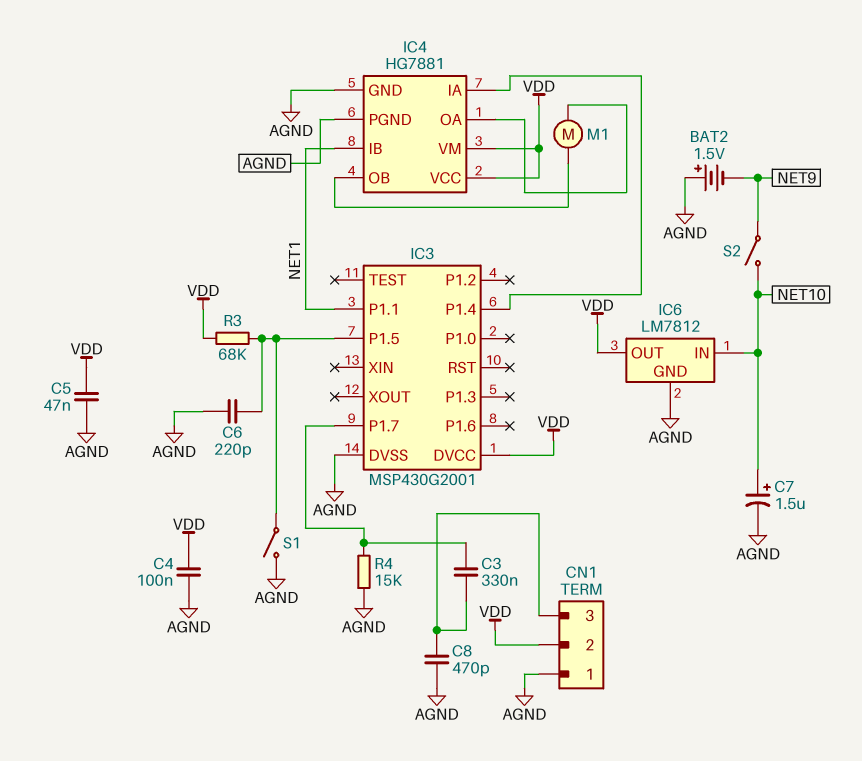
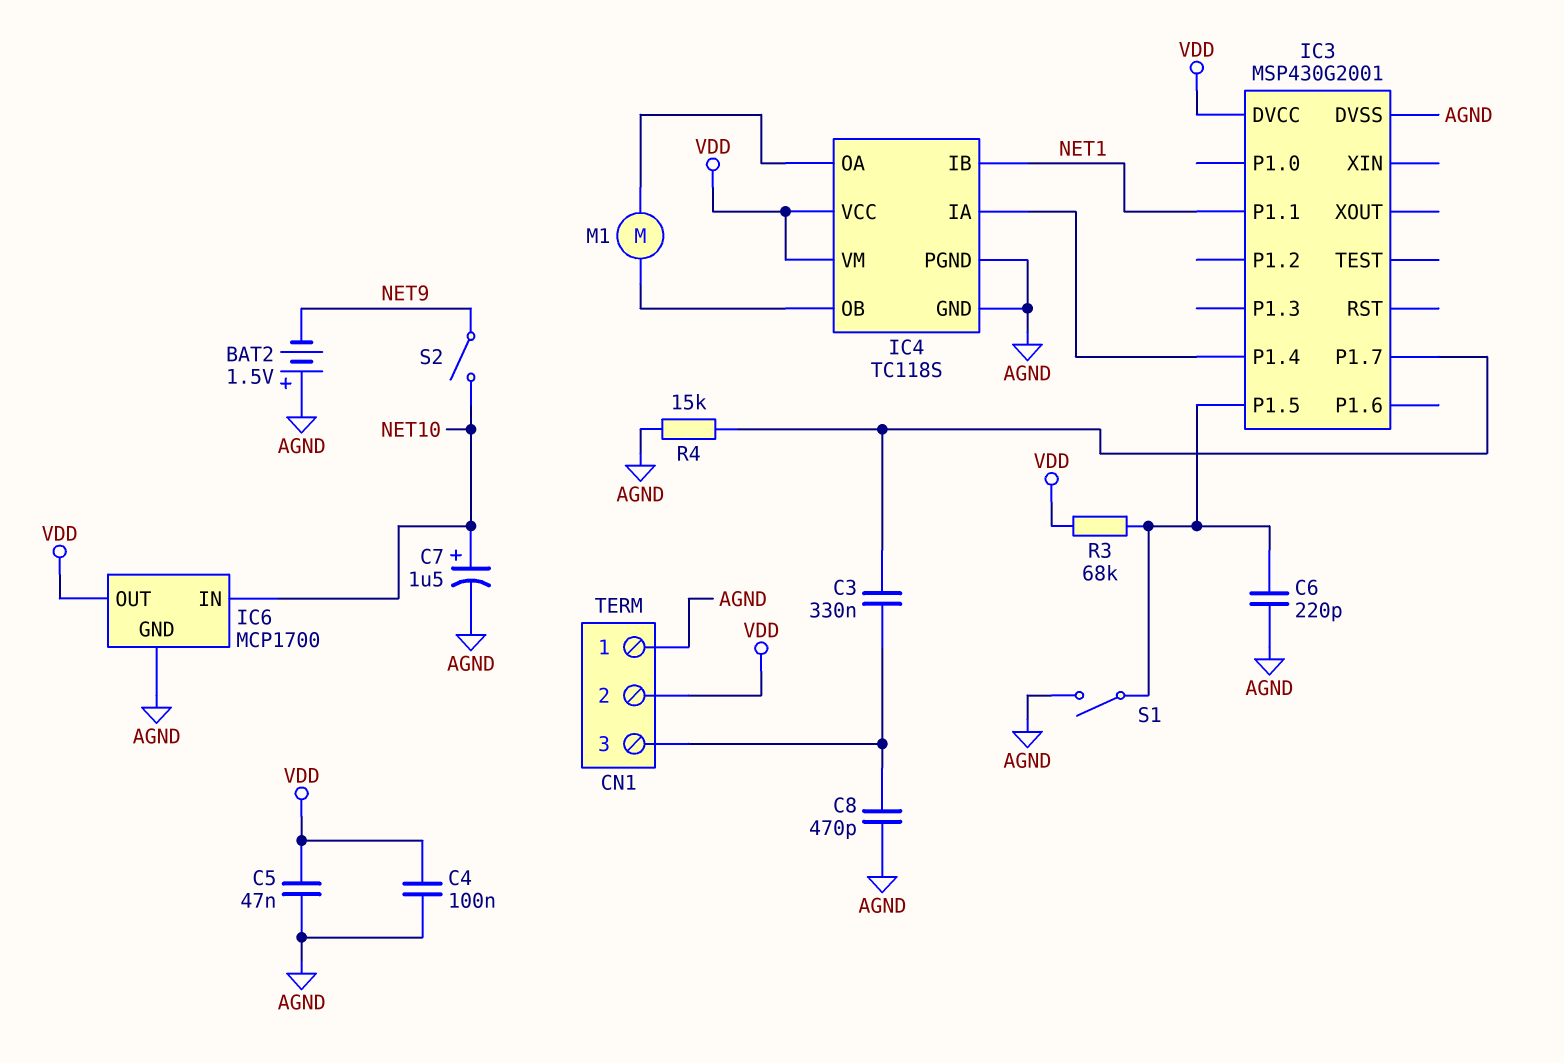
IC4: HG7881 -> TC118S
IC6: LM7812 -> MCP1700

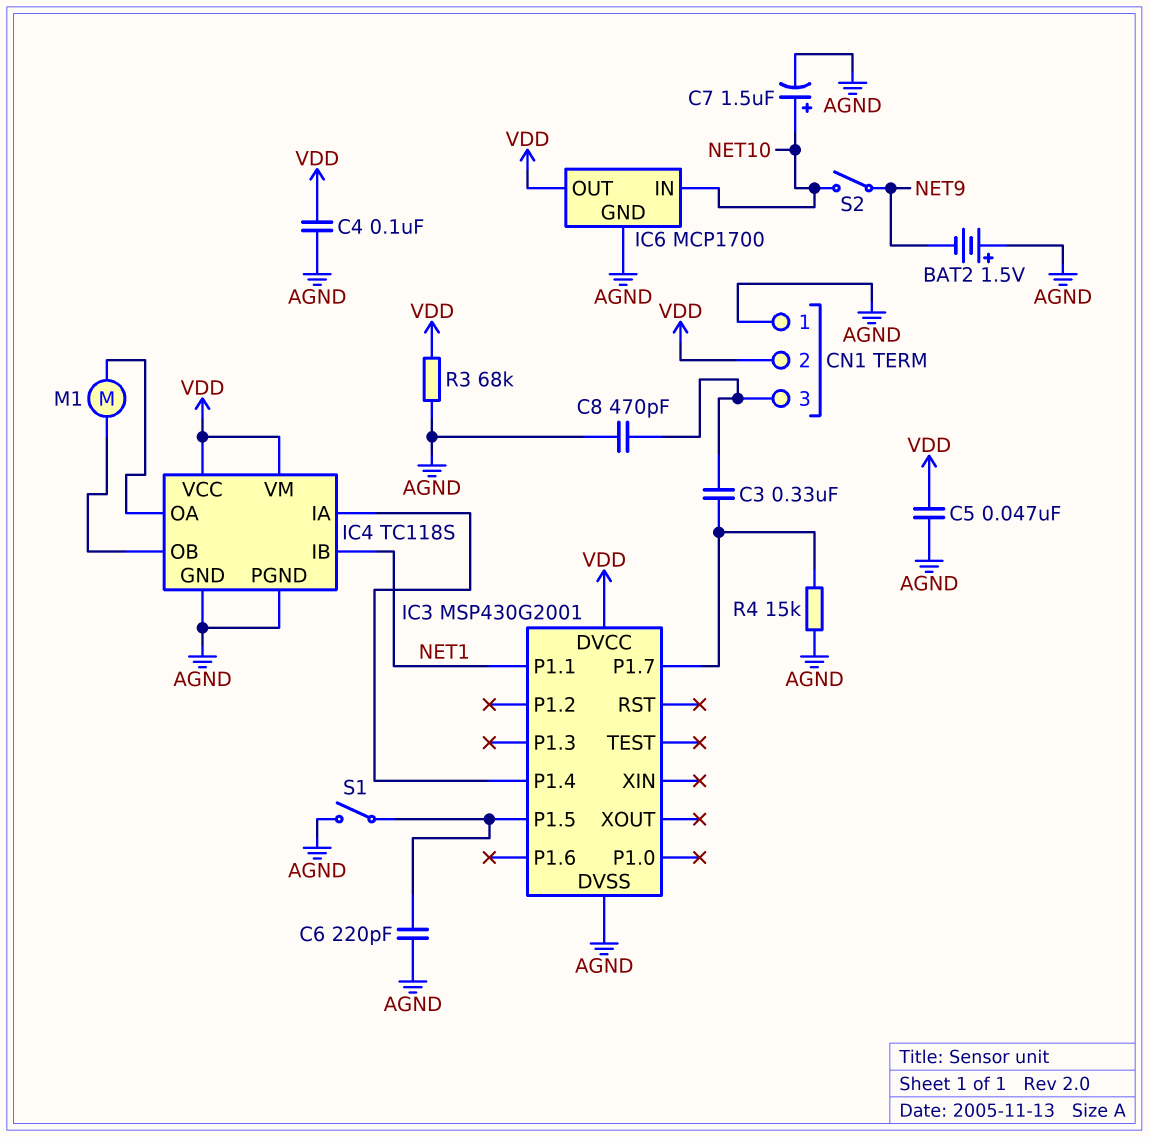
R3: 68k (IC3/P1.5, VDD) -> 68k (AGND, VDD)

